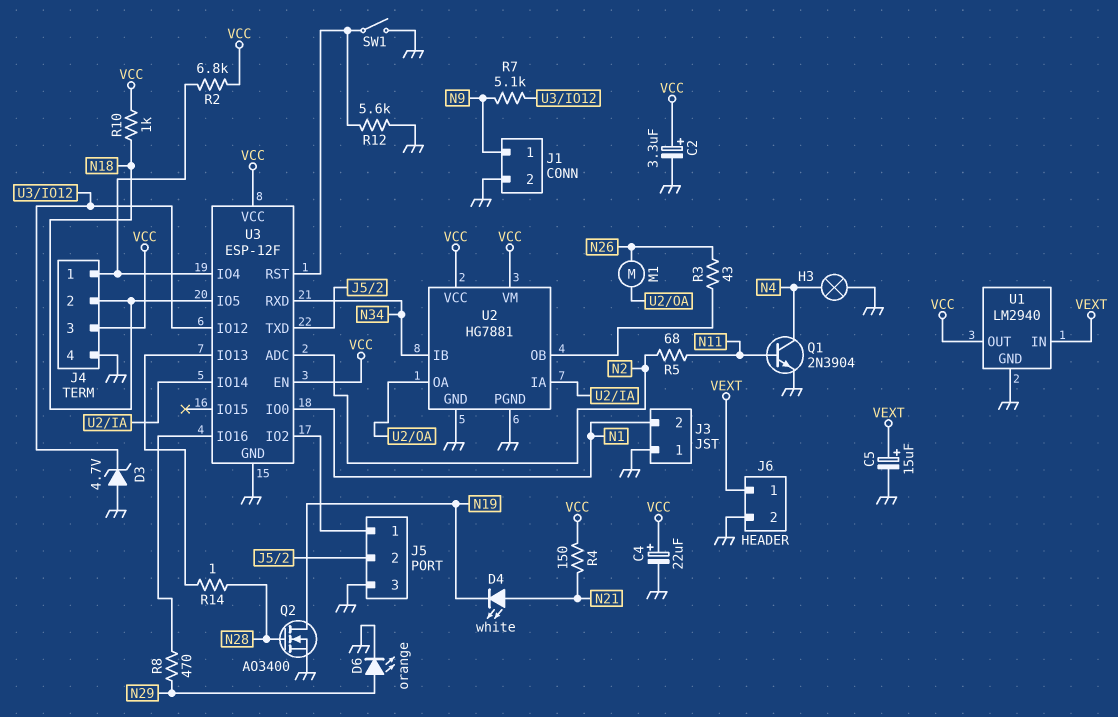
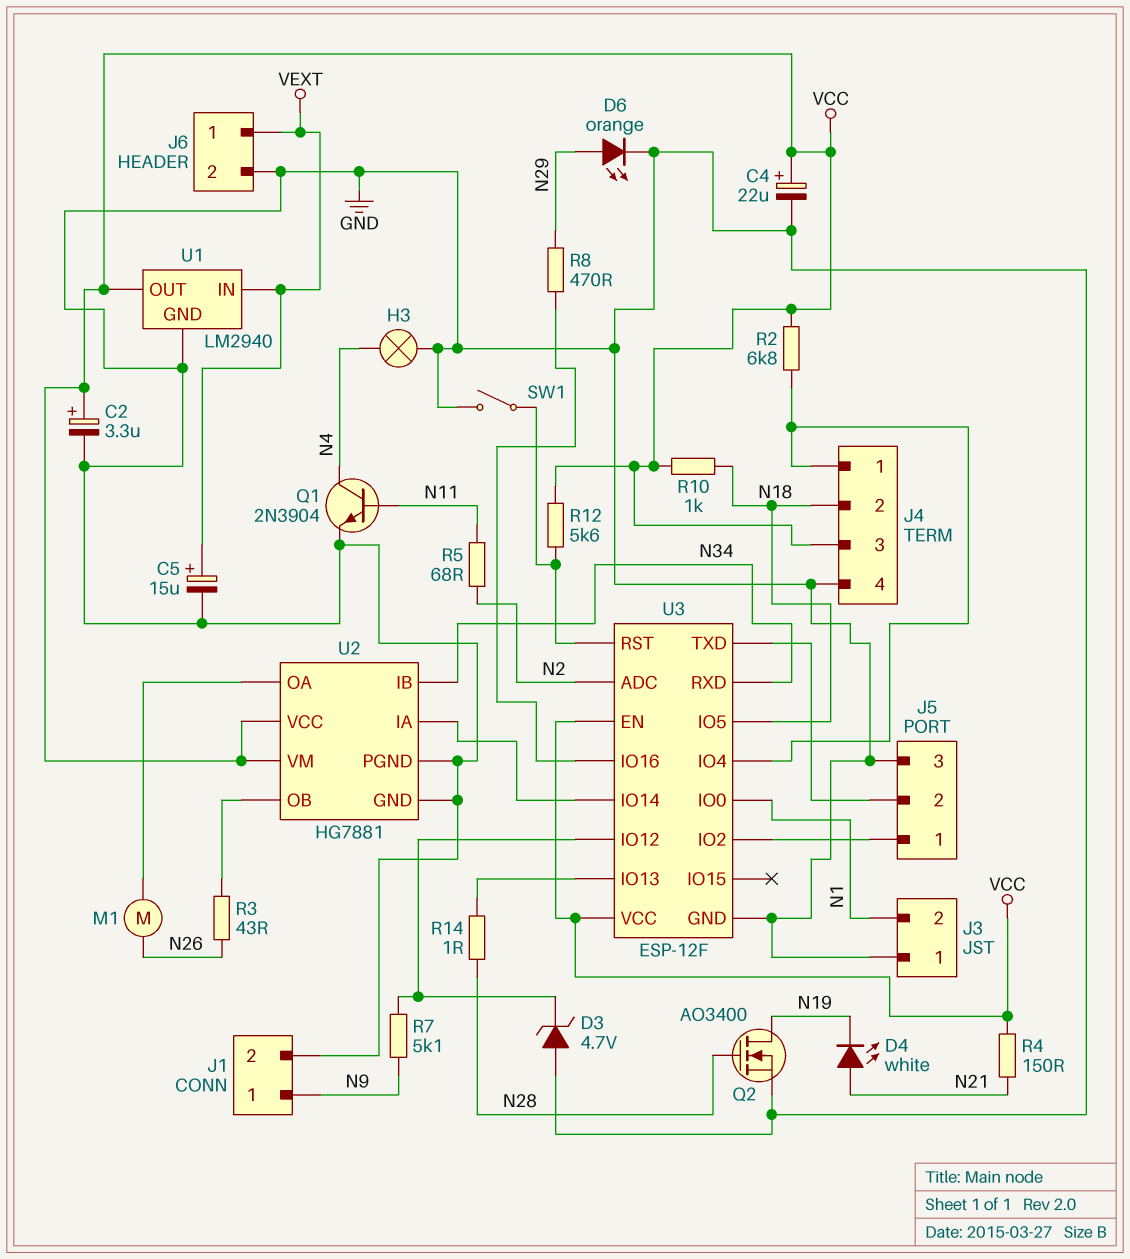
R12: 5.6k (GND, U3/RST) -> 5.6k (U3/RST, VCC)

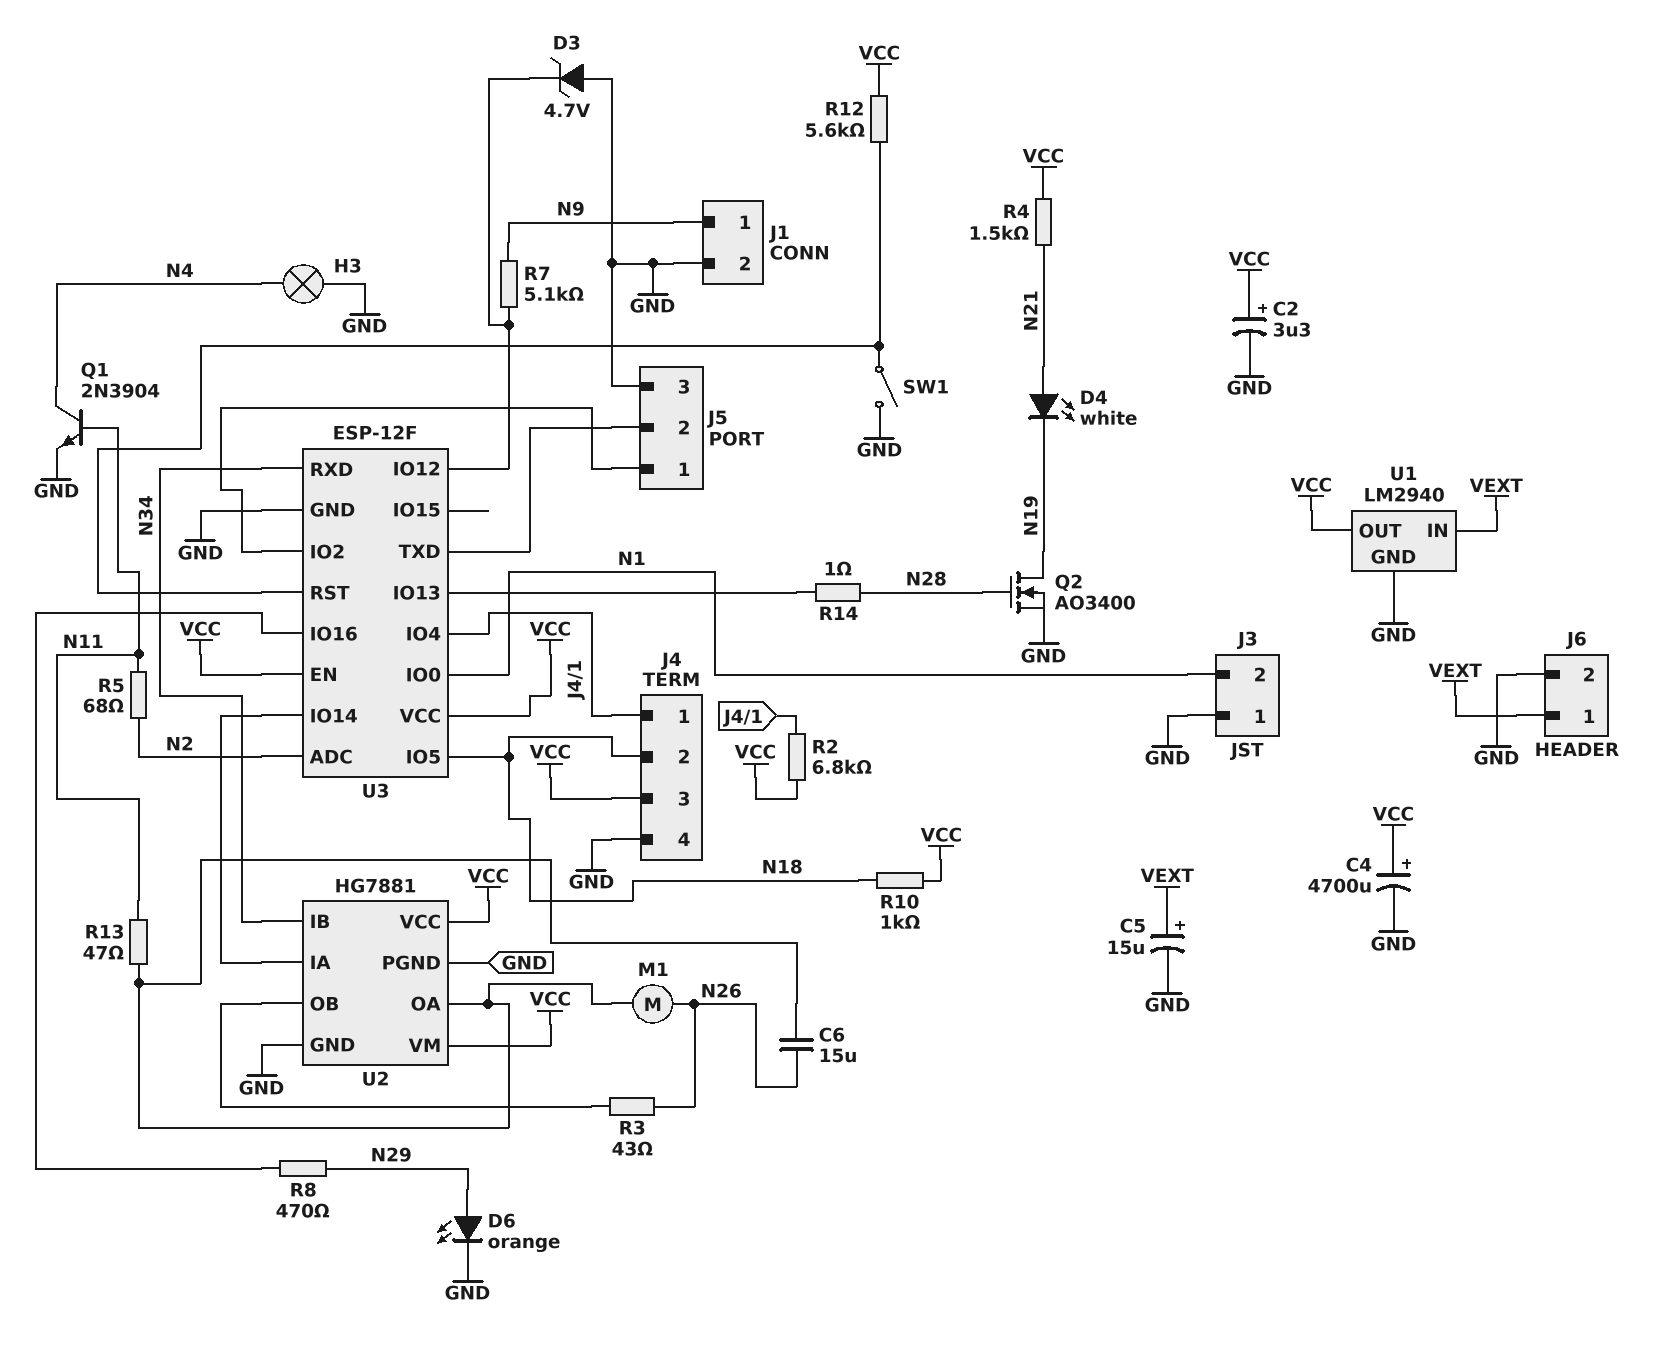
C4: 22uF (plus VCC, minus GND) -> 4700uF (plus VCC, minus GND)
C6: none -> 15uF (N26, U2/OA)
R4: 150 (N21, VCC) -> 1.5k (N21, VCC)
R13: none -> 47 (N11, U2/OA)

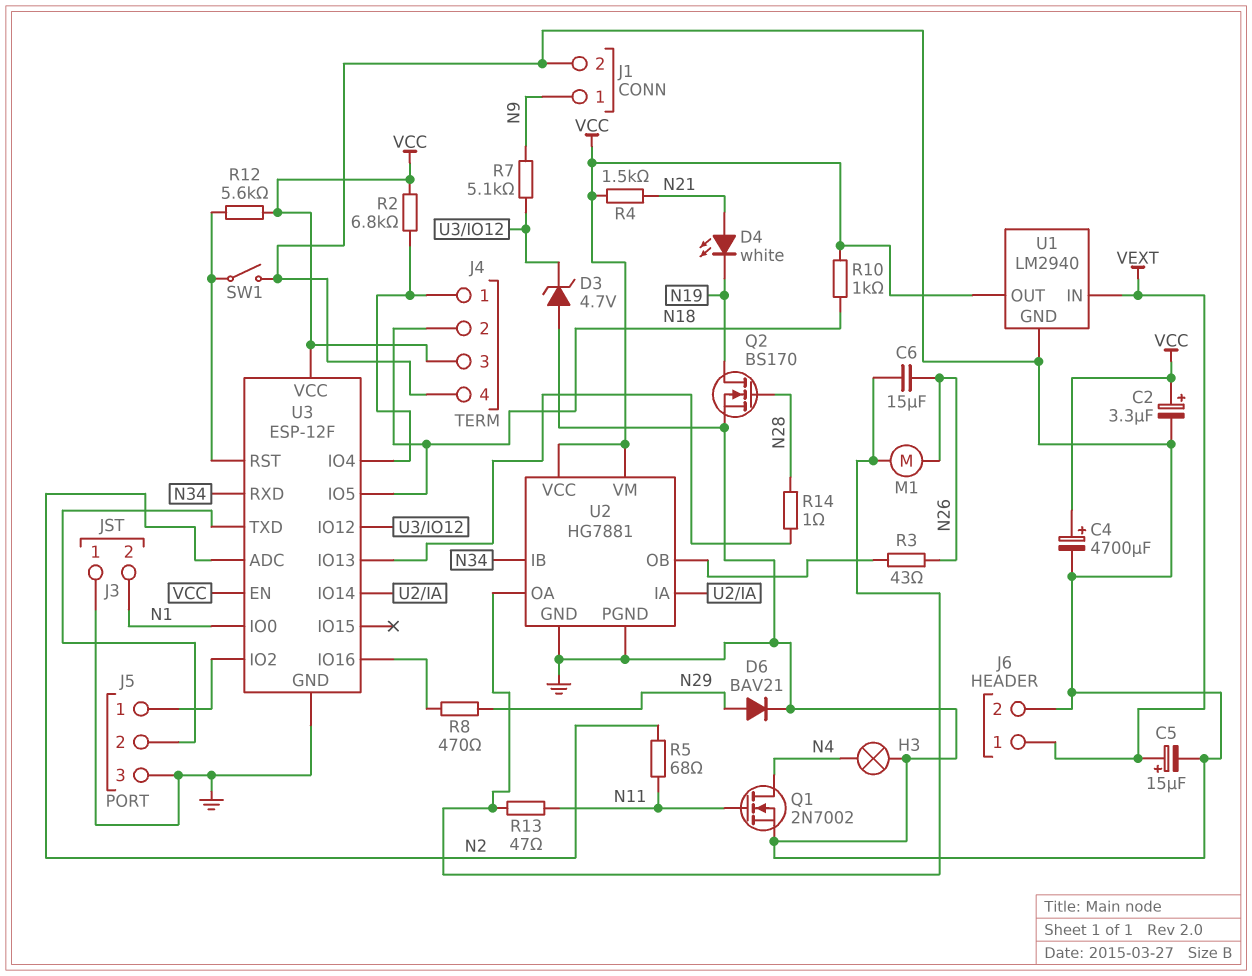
D6: LED orange (A N29, K GND) -> diode BAV21 (A N29, K GND)
Q1: NPN 2N3904 (B N11, C N4, E GND) -> NMOS 2N7002 (G N11, D N4, S GND)
Q2: NMOS AO3400 (G N28, D N19, S GND) -> NMOS BS170 (G N28, D N19, S GND)

